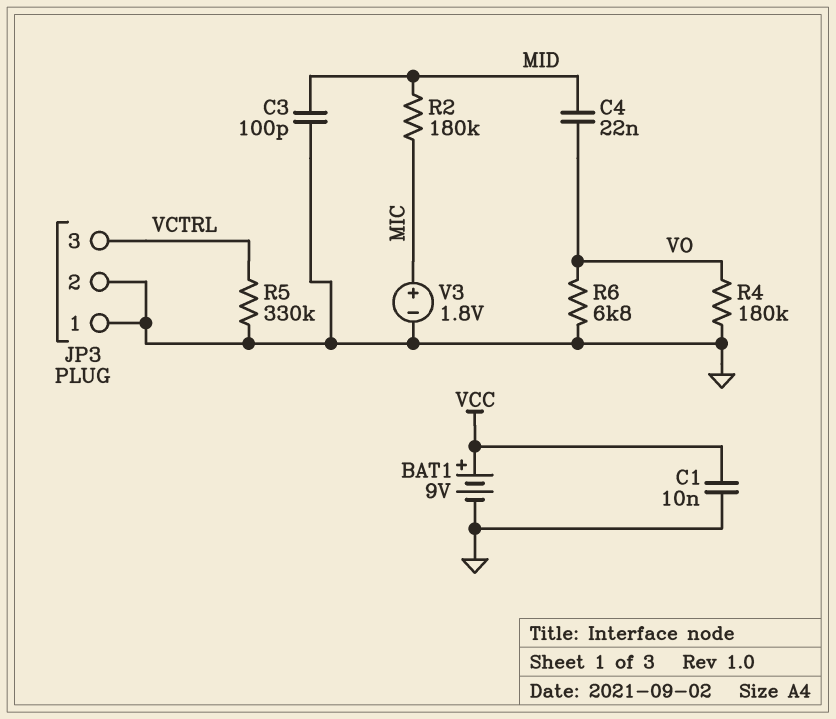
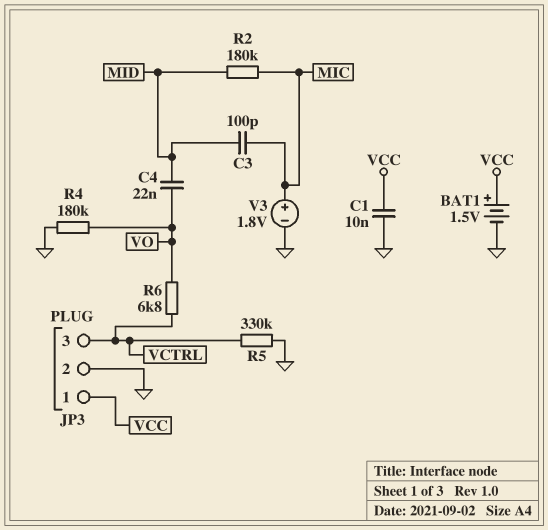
BAT1: 9V (plus VCC, minus GND) -> 1.5V (plus VCC, minus GND)
C3: 100pF (GND, MID) -> 100pF (MIC, MID)
JP3 pin 1: GND -> VCC
R6: 6.8k (GND, VO) -> 6.8k (VCTRL, VO)

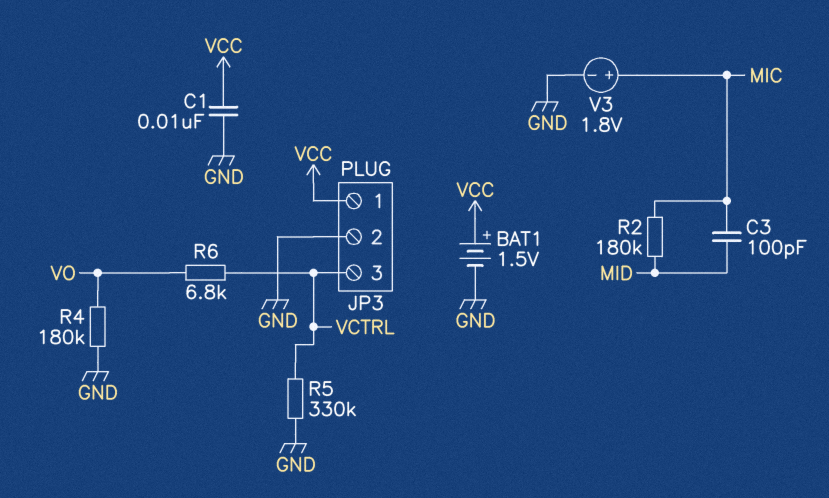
C4: 22nF (MID, VO) -> none

